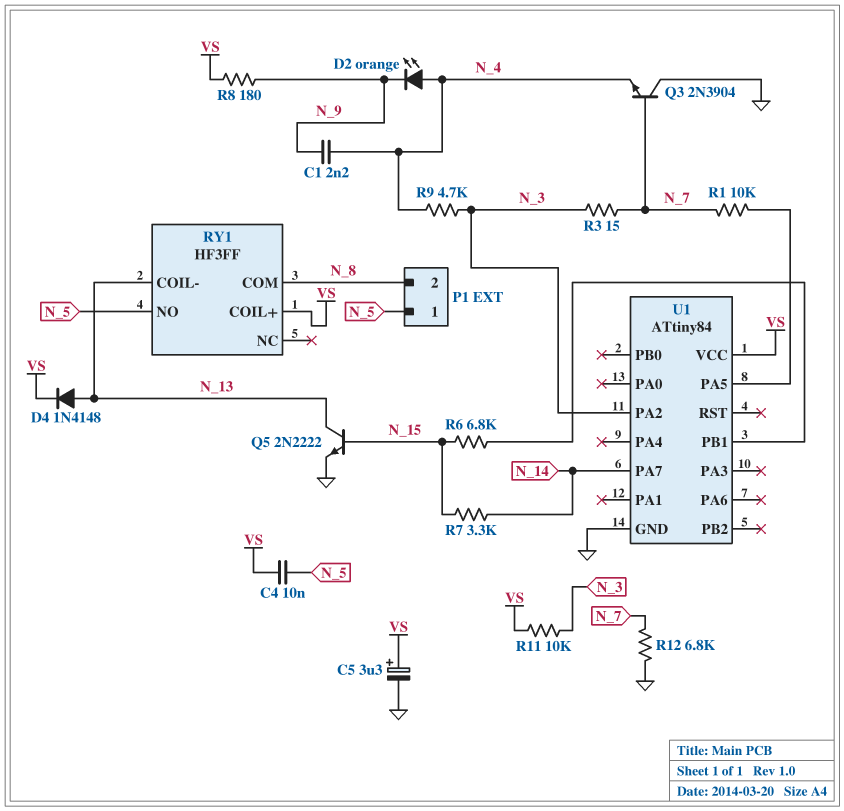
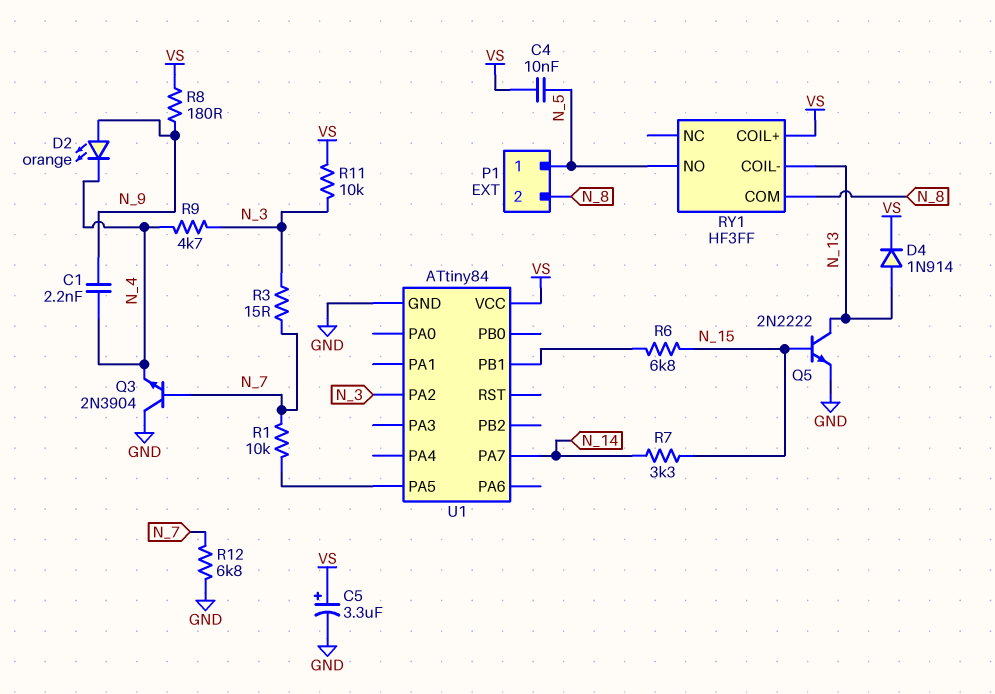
D2: LED orange (A N_4, K N_9) -> LED orange (A N_9, K N_4)
D4: diode 1N4148 (A N_13, K VS) -> diode 1N914 (A N_13, K VS)

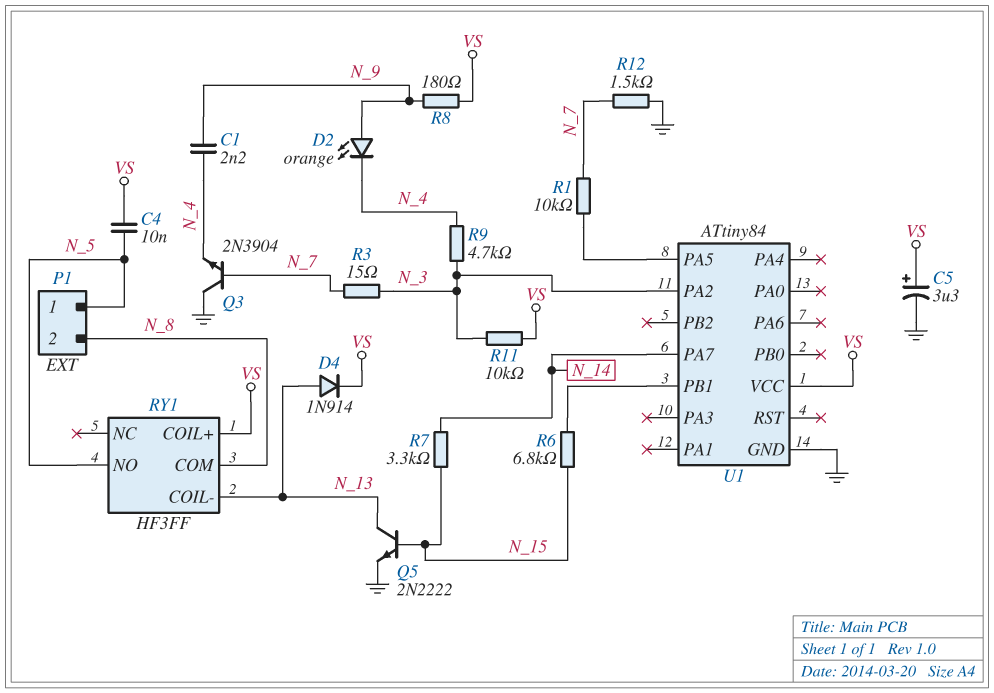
R12: 6.8k (GND, N_7) -> 1.5k (GND, N_7)

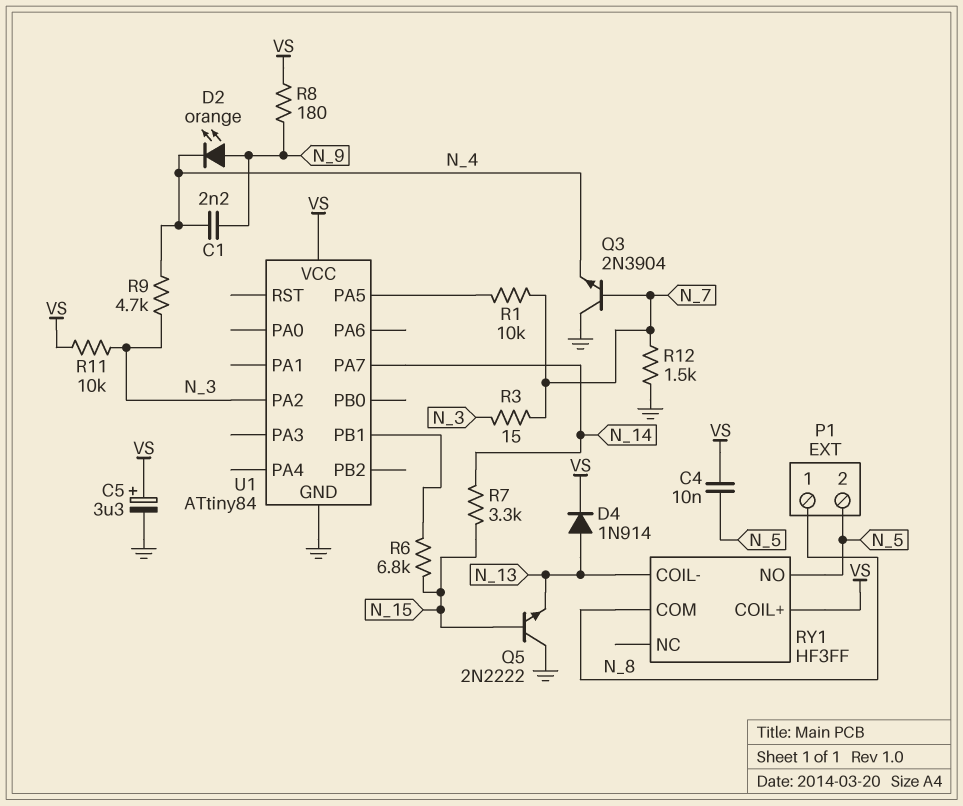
P1 pin 1: N_5 -> N_8
P1 pin 2: N_8 -> N_5
Q5: NPN 2N2222 (B N_15, C N_13, E GND) -> NPN 2N2222 (B N_15, C GND, E N_13)

